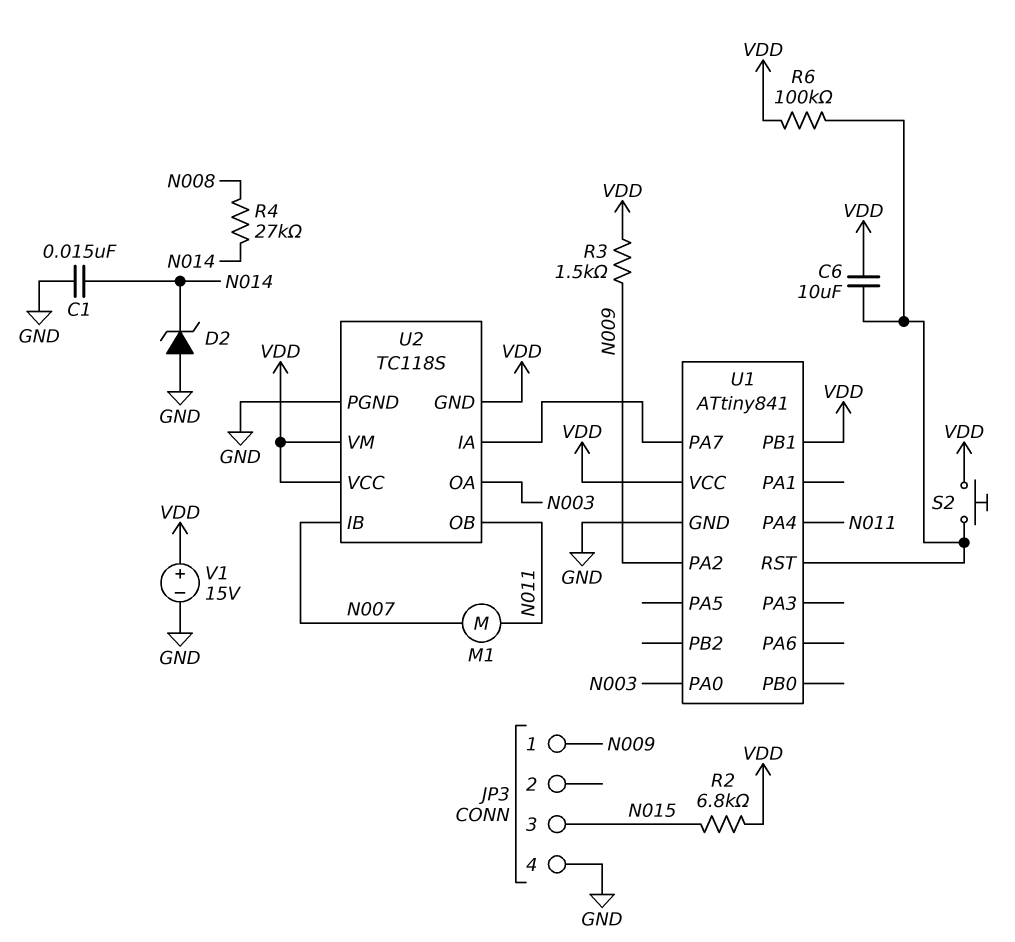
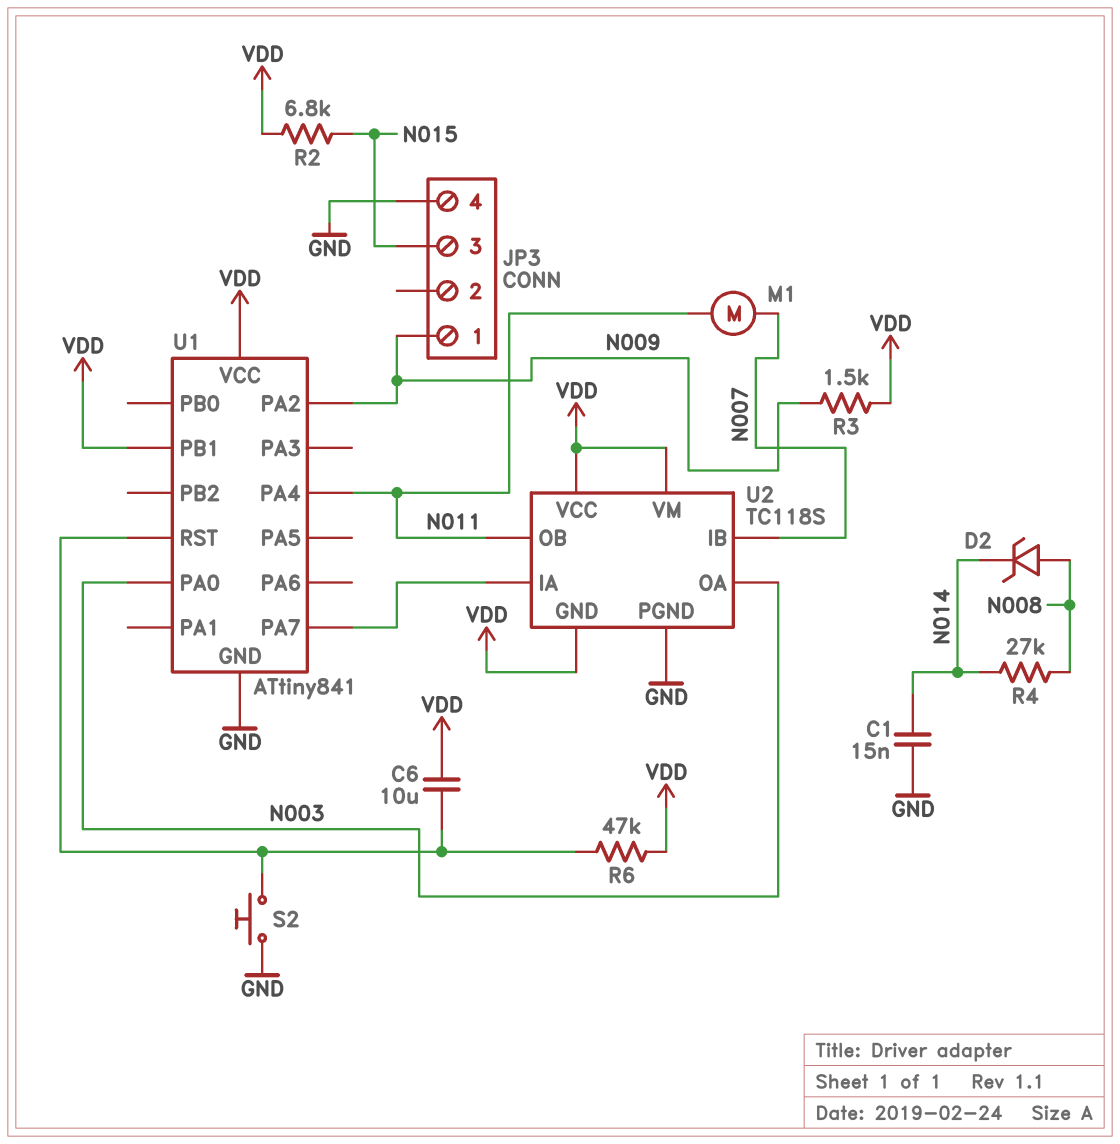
D2: zener (A GND, K N014) -> zener (A N008, K N014)
R6: 100k (U1/RST, VDD) -> 47k (U1/RST, VDD)
S2: button (U1/RST, VDD) -> button (GND, U1/RST)
V1: 15V (plus VDD, minus GND) -> none

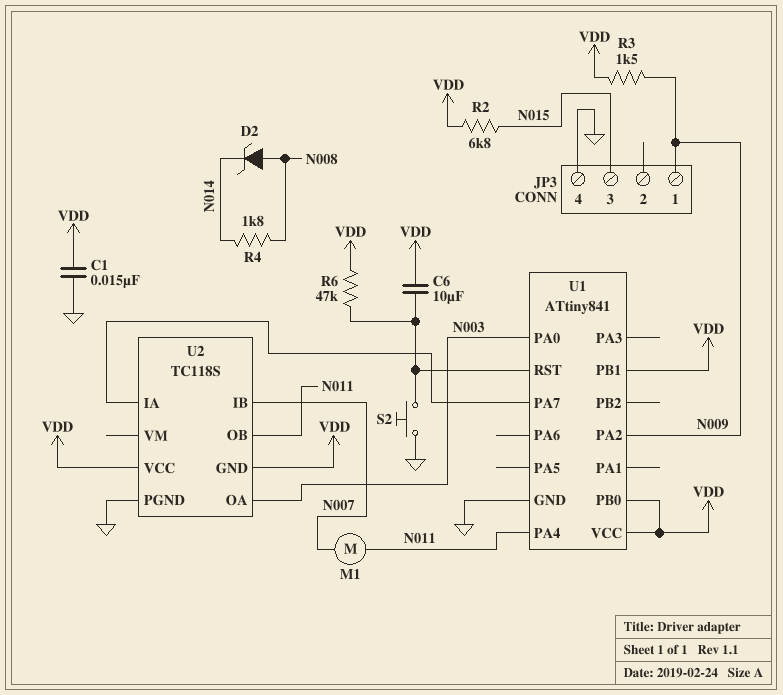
C1: 15nF (GND, N014) -> 15nF (GND, VDD)
R4: 27k (N008, N014) -> 1.8k (N008, N014)
U1 pin PB0: none -> VDD
U2 pin VM: VDD -> none

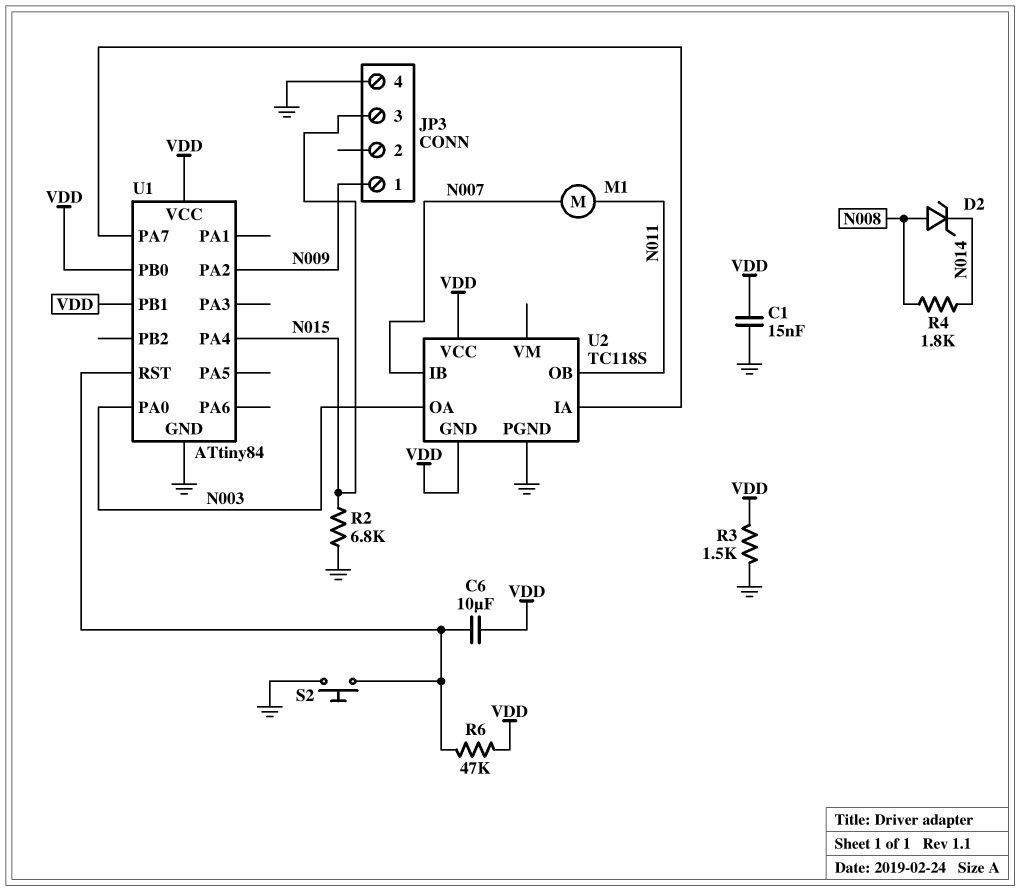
R2: 6.8k (N015, VDD) -> 6.8k (GND, N015)
R3: 1.5k (N009, VDD) -> 1.5k (GND, VDD)
U1: ATtiny841 -> ATtiny84
U1 pin PA4: N011 -> N015

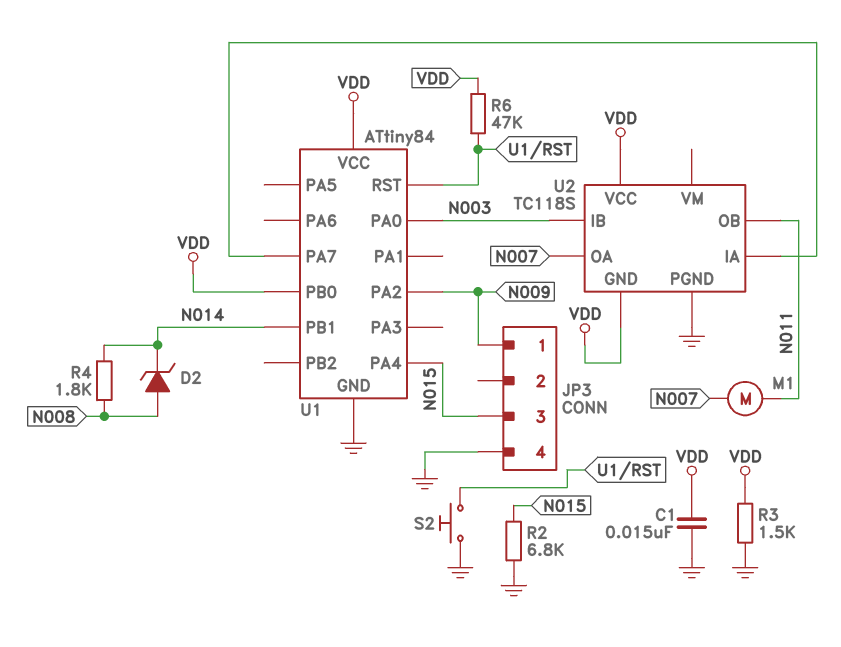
C6: 10uF (U1/RST, VDD) -> none
U1 pin PB1: VDD -> N014
U2 pin IB: N007 -> N003
U2 pin OA: N003 -> N007

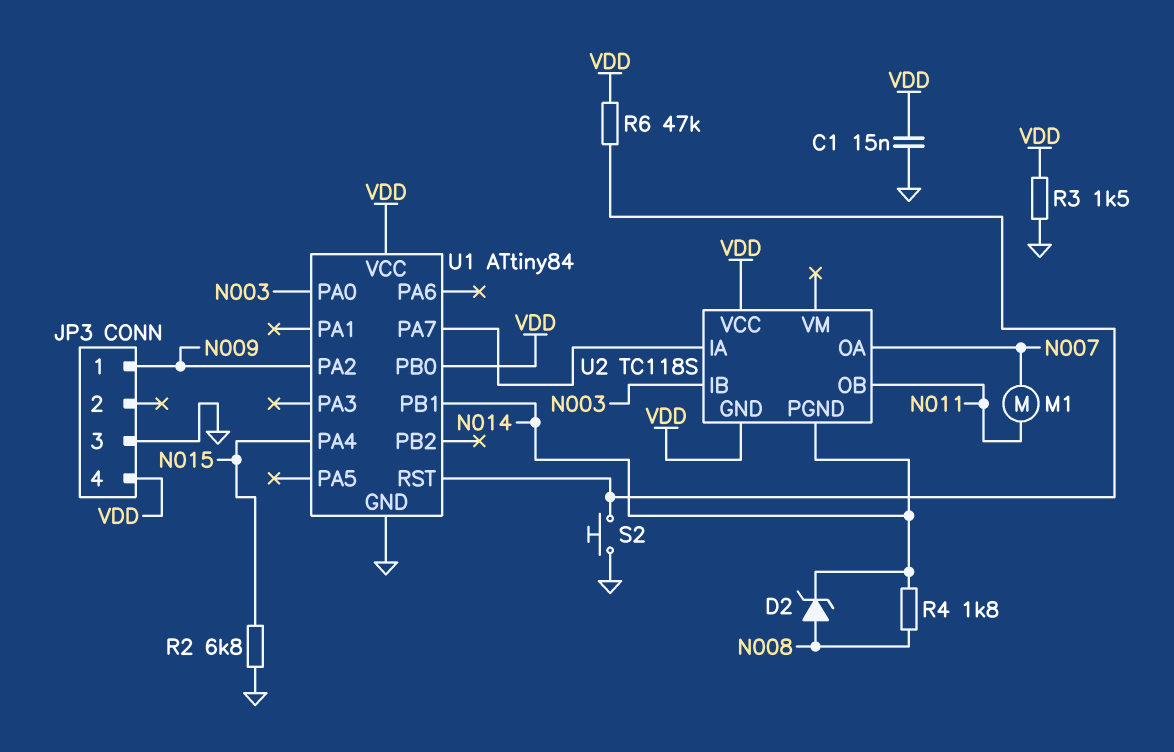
JP3 pin 3: N015 -> GND
JP3 pin 4: GND -> VDD
U2 pin PGND: GND -> N014

